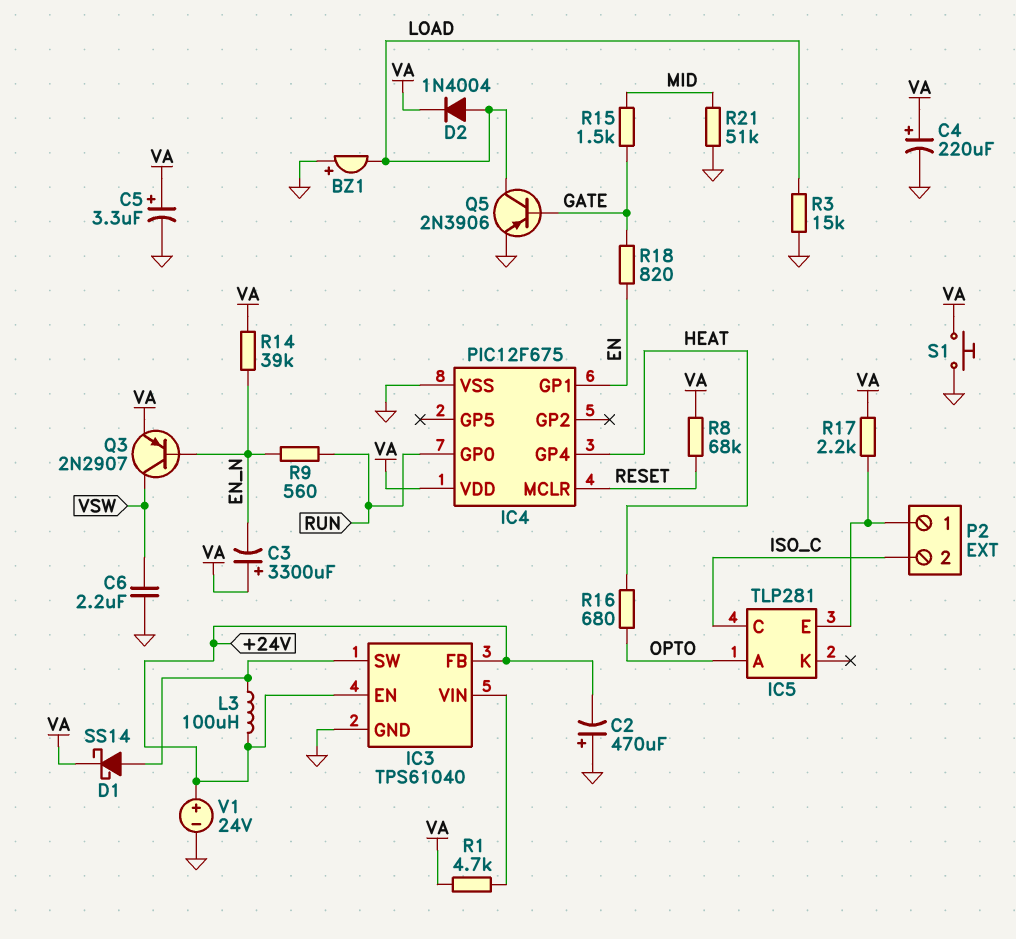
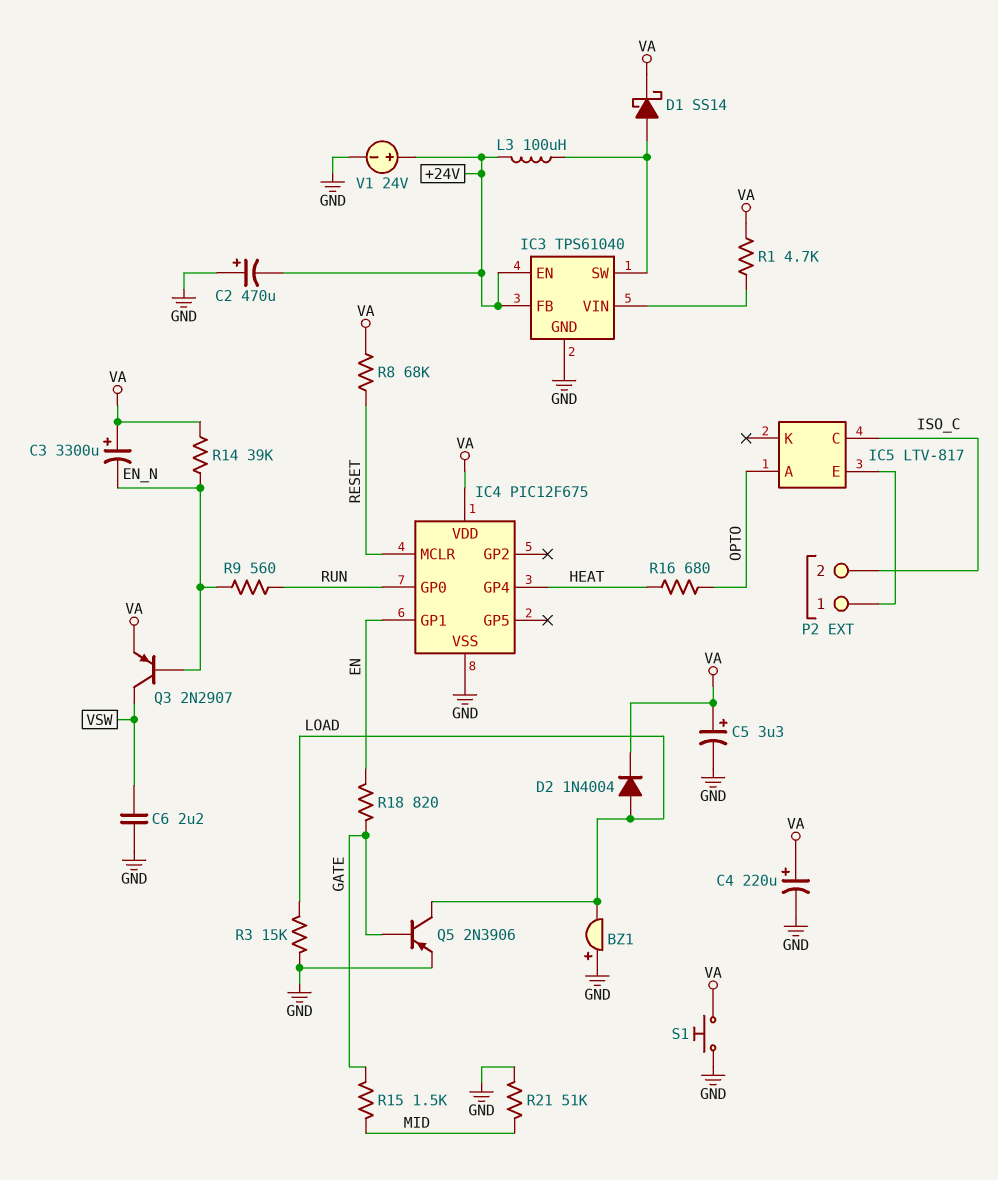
IC5: TLP281 -> LTV-817
R17: 2.2k (IC5/E, VA) -> none

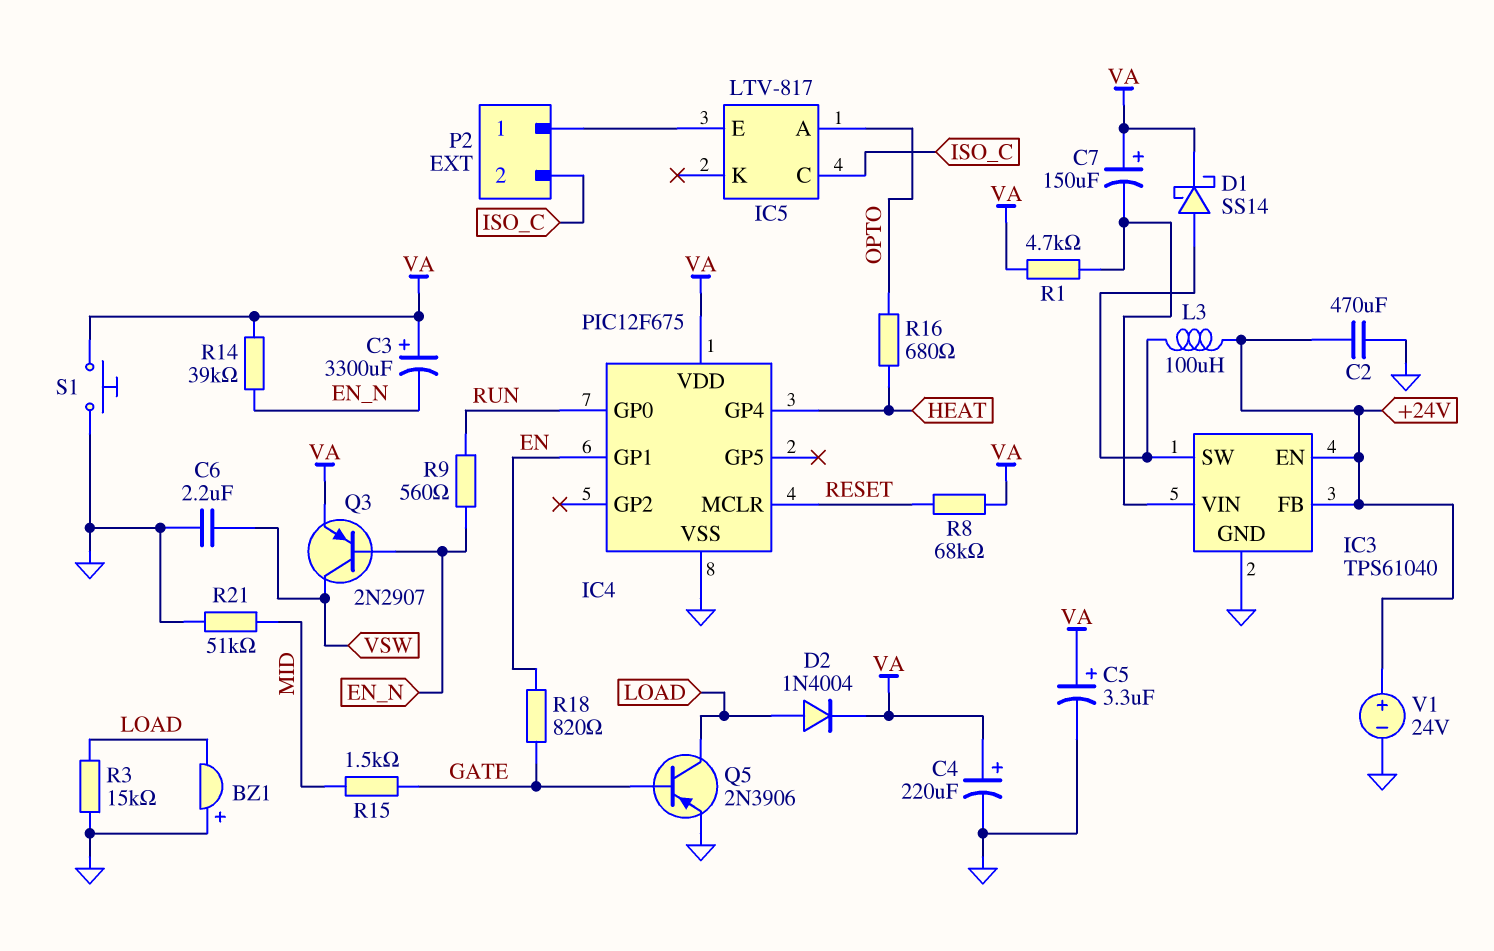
C2: 470uF (plus GND, minus +24V) -> 470uF (+24V, GND)
C7: none -> 150uF (plus VA, minus IC3/VIN)

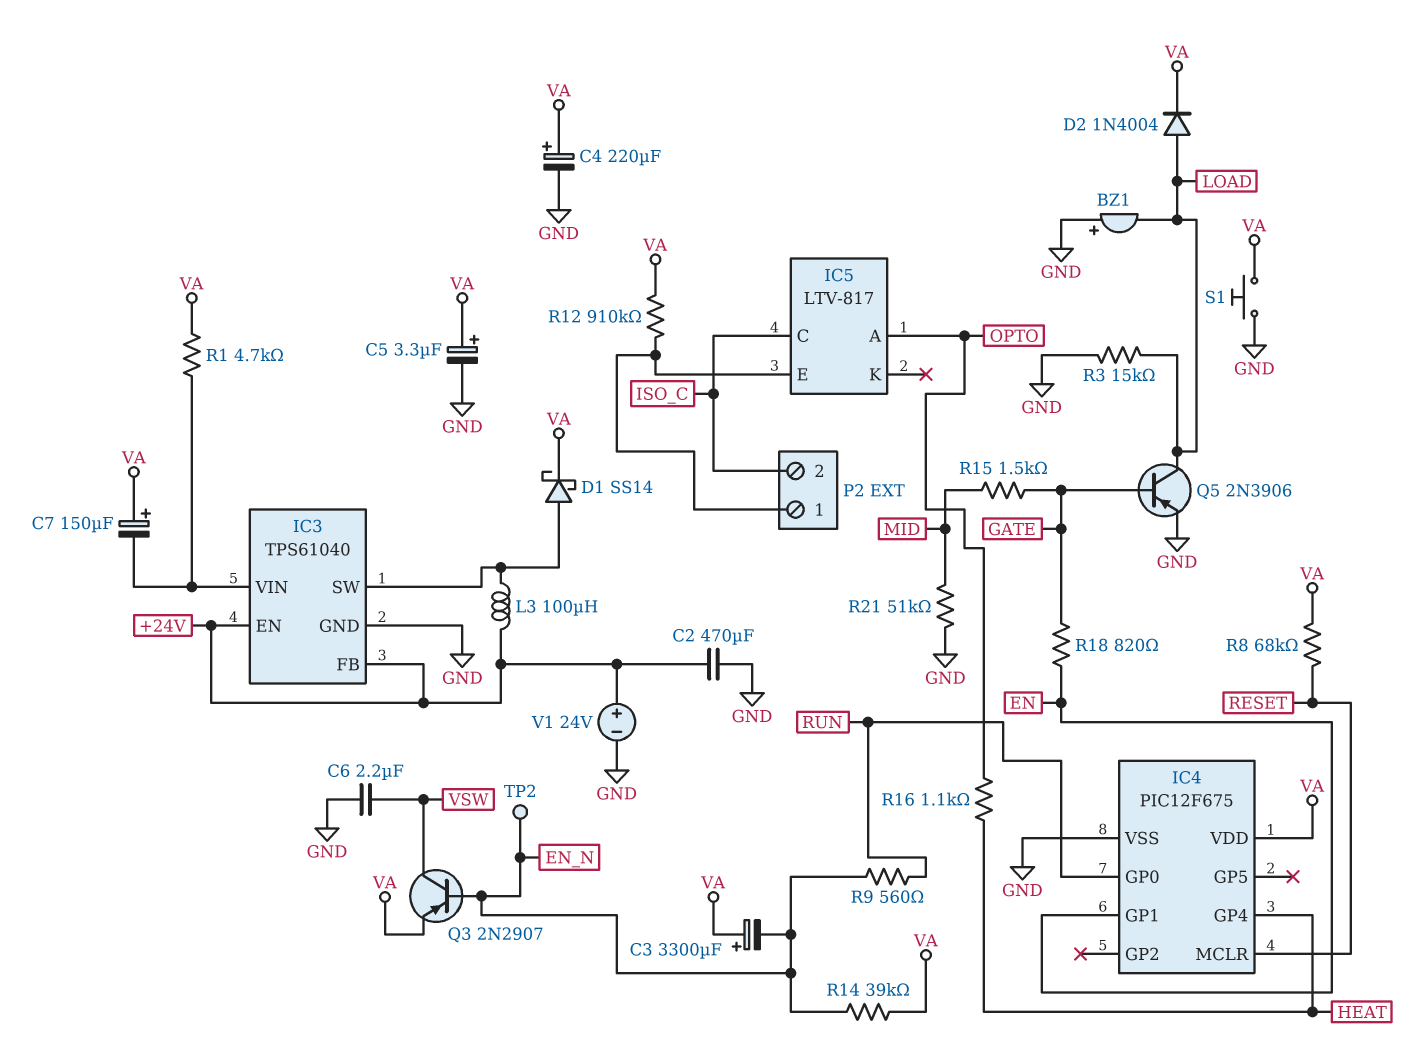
R12: none -> 910k (IC5/E, VA)
R16: 680 (HEAT, OPTO) -> 1.1k (HEAT, OPTO)
TP2: none -> test point (EN_N)

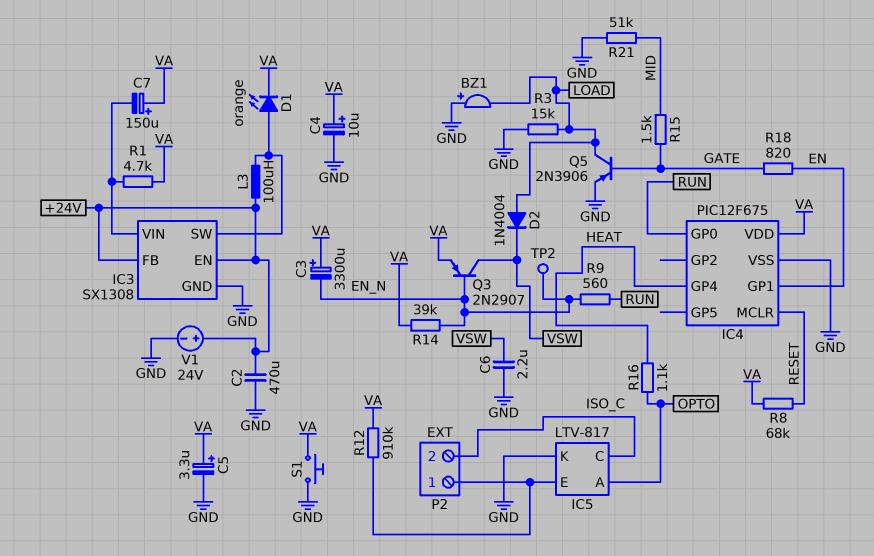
C4: 220uF (plus VA, minus GND) -> 10uF (plus VA, minus GND)
D1: schottky SS14 (A IC3/SW, K VA) -> LED orange (A IC3/SW, K VA)
D2: diode 1N4004 (A LOAD, K VA) -> diode 1N4004 (A LOAD, K VSW)
IC3: TPS61040 -> SX1308
IC5 pin K: none -> GND

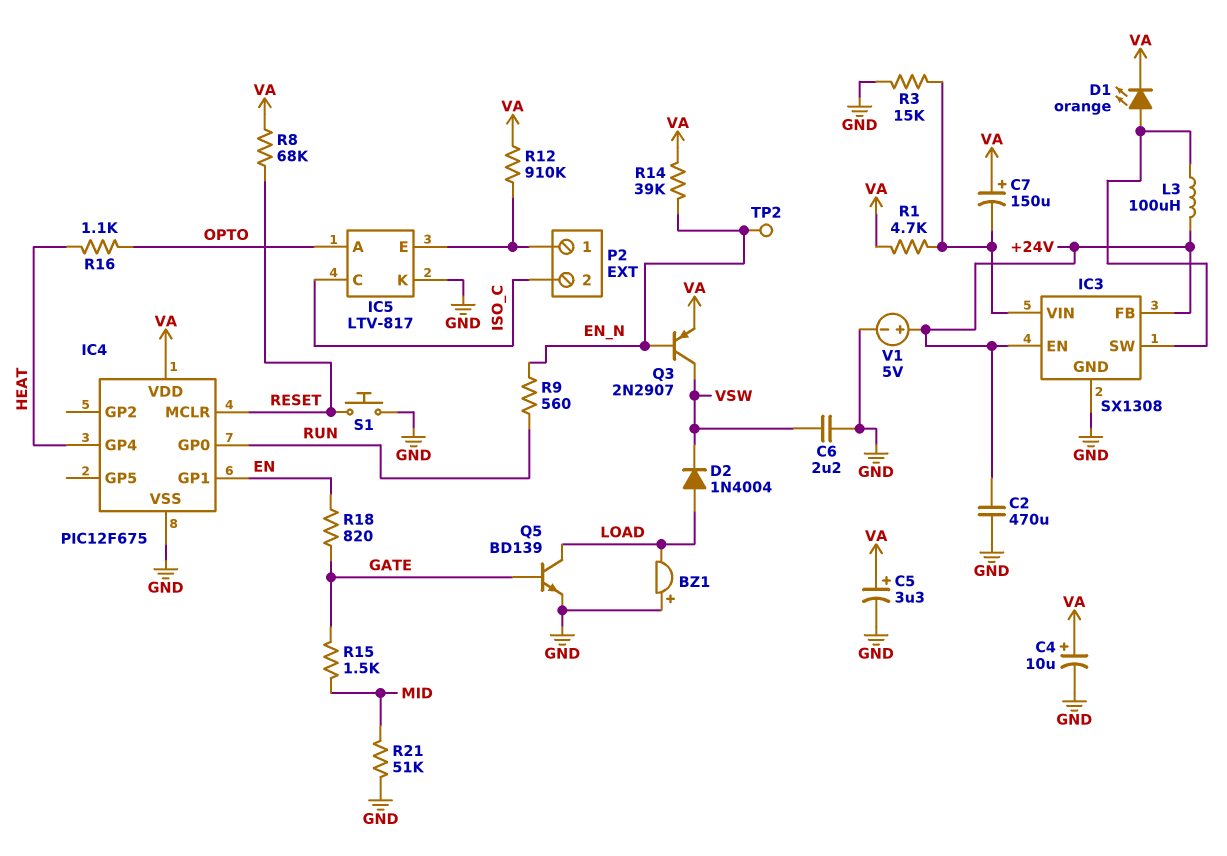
C3: 3300uF (plus VA, minus EN_N) -> none
Q5: PNP 2N3906 (B GATE, C LOAD, E GND) -> NPN BD139 (B GATE, C LOAD, E GND)
R3: 15k (GND, LOAD) -> 15k (GND, IC3/VIN)
S1: button (GND, VA) -> button (GND, RESET)
V1: 24V (plus +24V, minus GND) -> 5V (plus +24V, minus GND)

